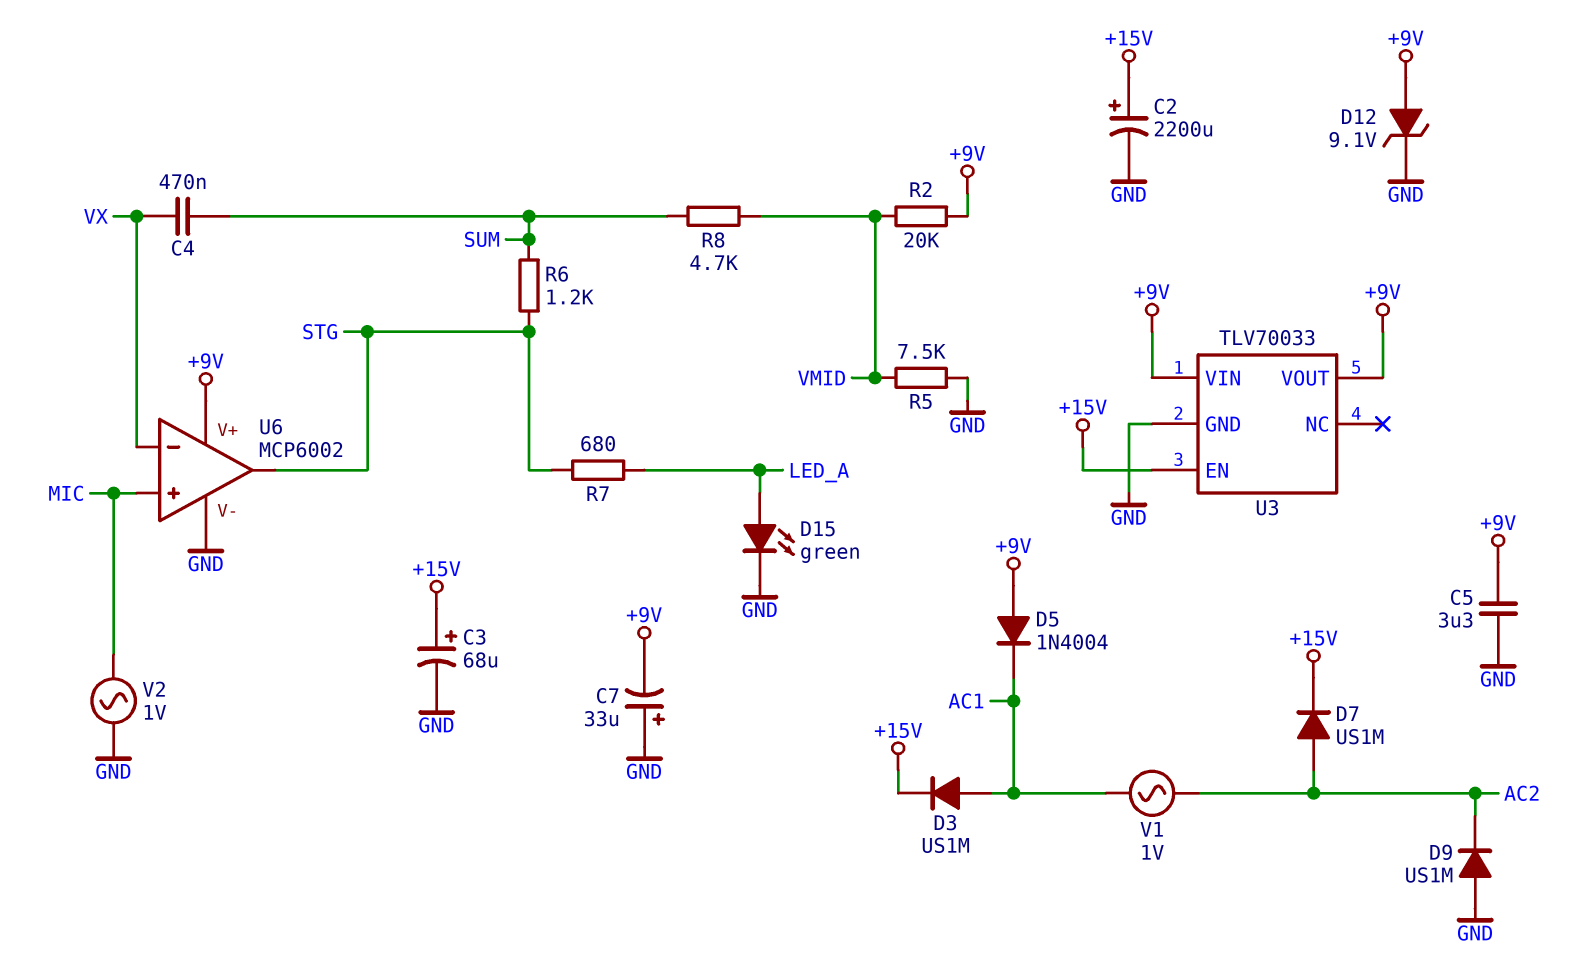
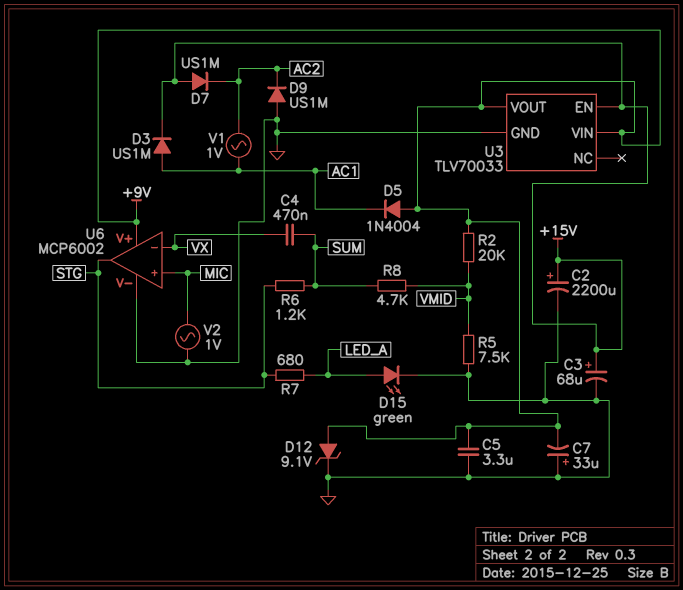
D7: diode US1M (A AC2, K +15V) -> diode US1M (A +15V, K AC2)

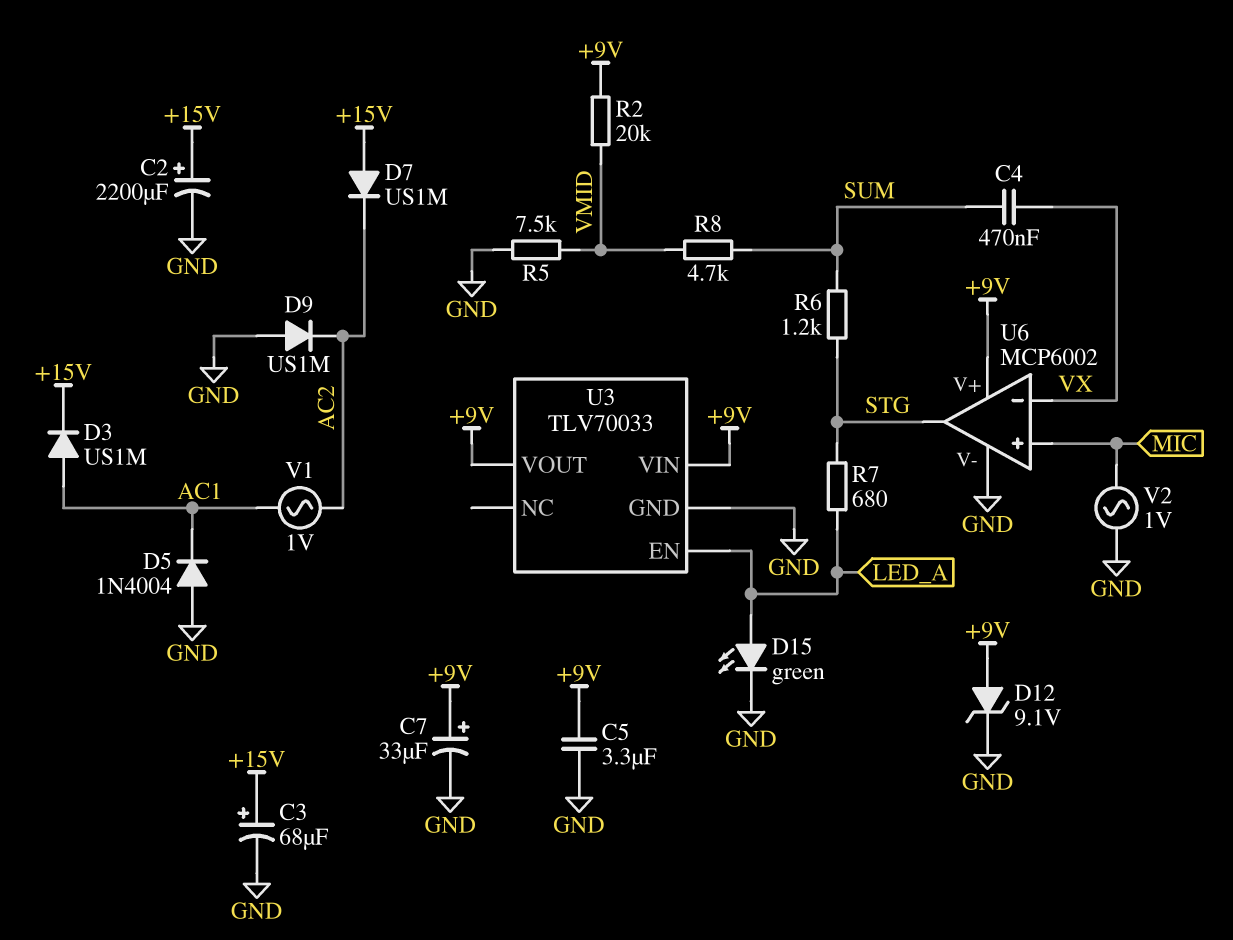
C7: 33uF (plus GND, minus +9V) -> 33uF (plus +9V, minus GND)
D5: diode 1N4004 (A +9V, K AC1) -> diode 1N4004 (A GND, K AC1)
U3 pin EN: +15V -> LED_A

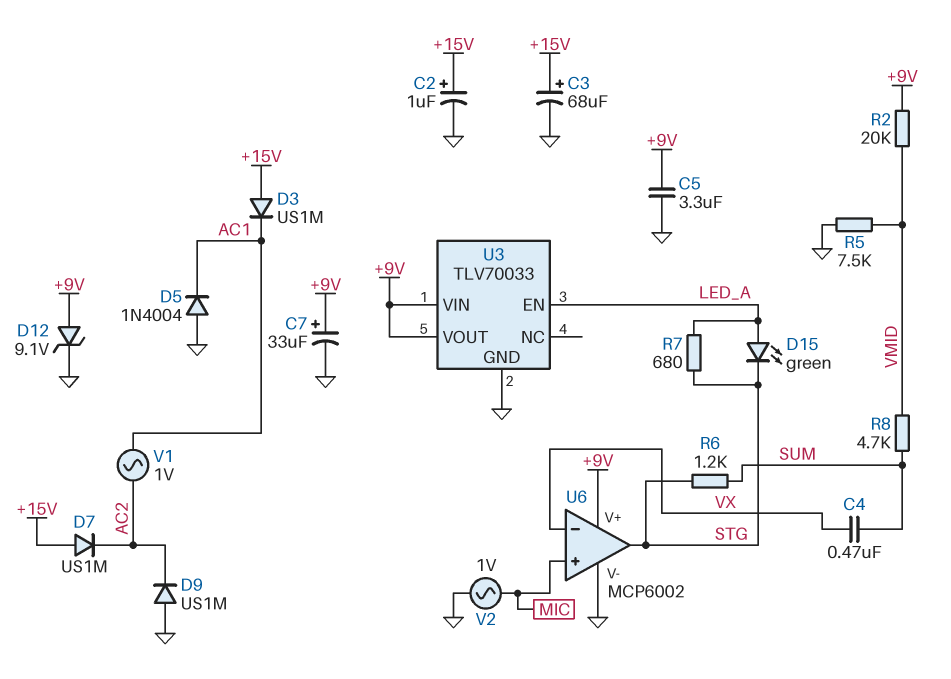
C2: 2200uF (plus +15V, minus GND) -> 1uF (plus +15V, minus GND)
D3: diode US1M (A AC1, K +15V) -> diode US1M (A +15V, K AC1)
D15: LED green (A LED_A, K GND) -> LED green (A LED_A, K STG)

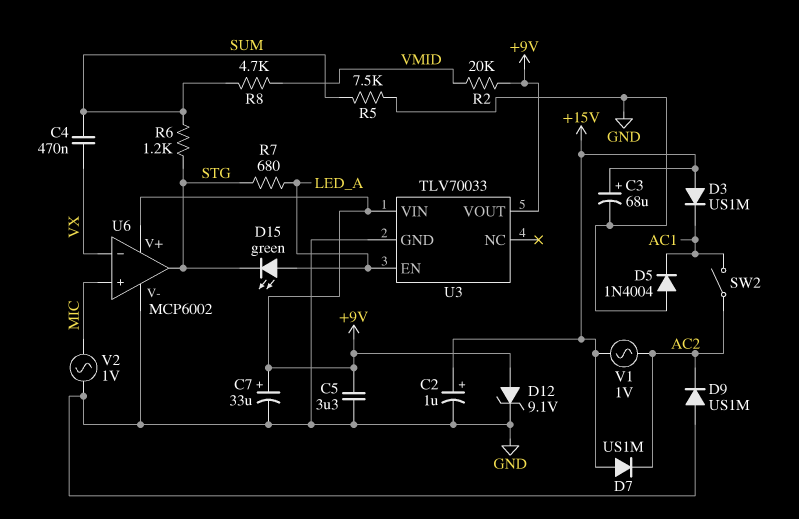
R5: 7.5k (GND, VMID) -> 7.5k (GND, SUM)
SW2: none -> switch (AC1, AC2)
V1: AC 1V (AC1, AC2) -> AC 1V (+15V, AC2)

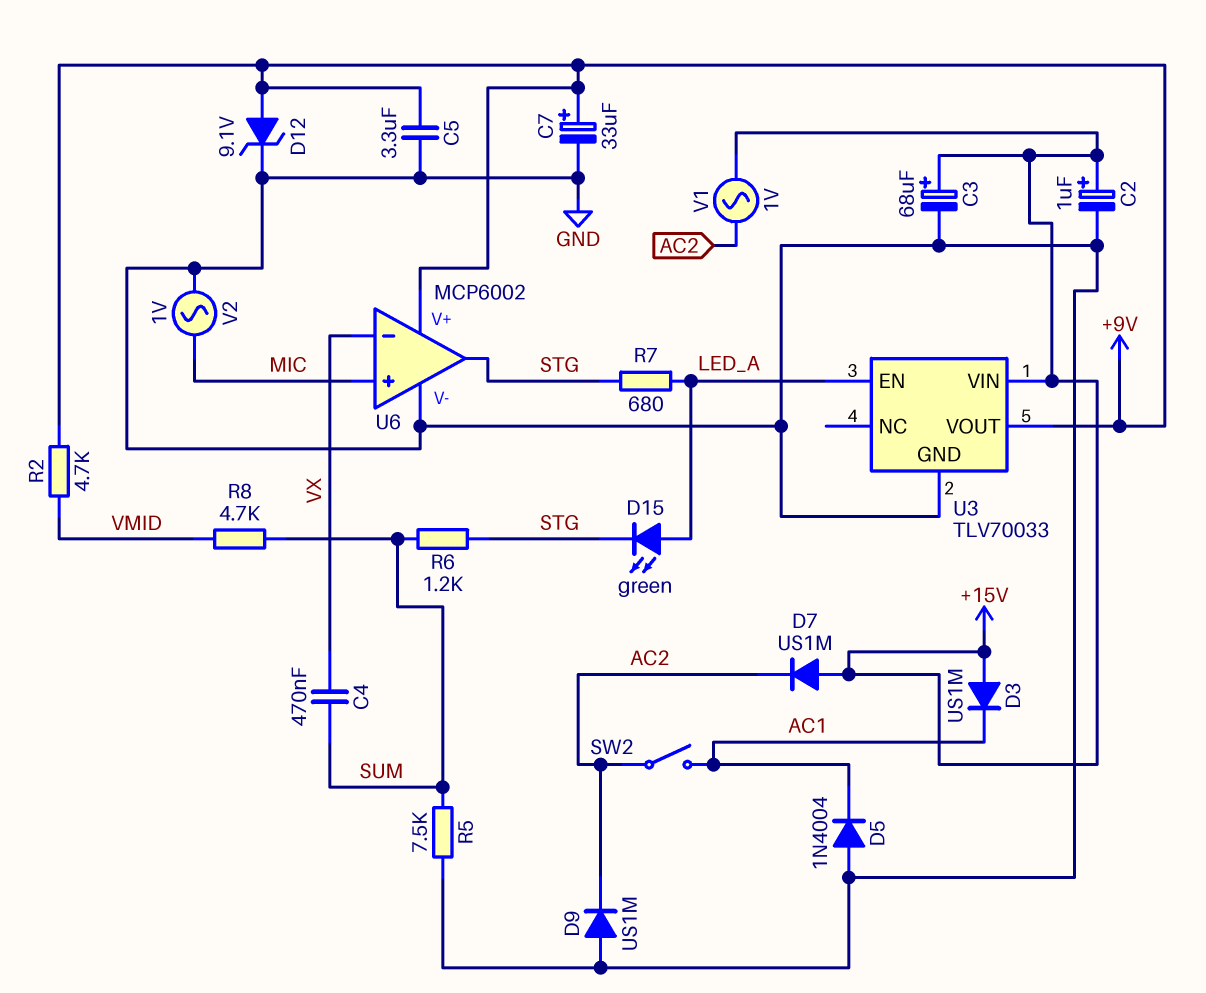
R2: 20k (+9V, VMID) -> 4.7k (+9V, VMID)
U3 pin VIN: +9V -> +15V

